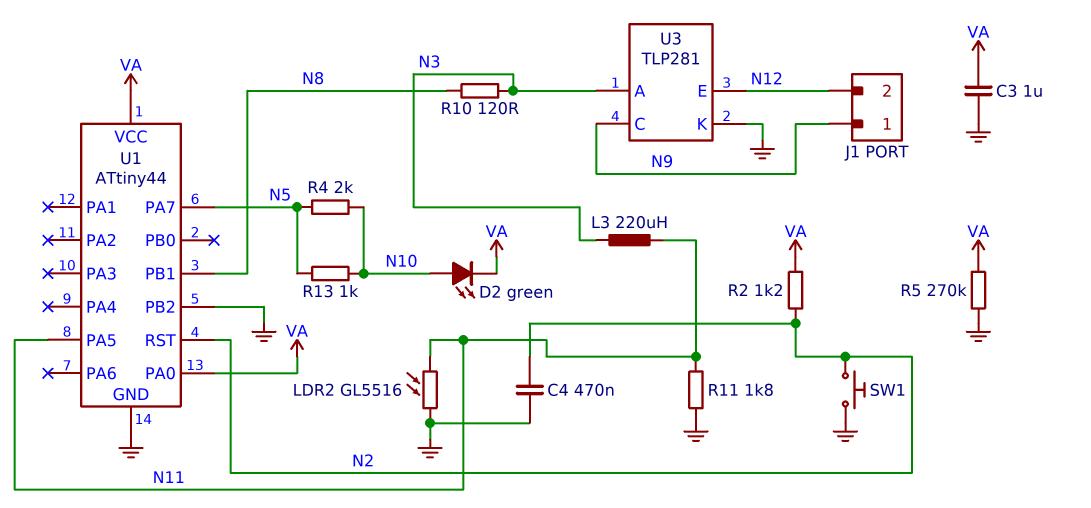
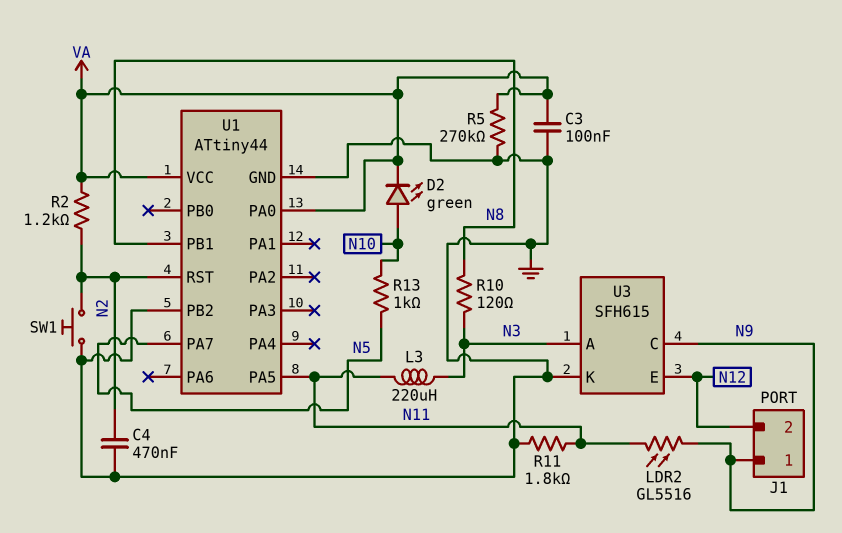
C3: 1uF (GND, VA) -> 100nF (GND, VA)
LDR2: GL5516 (GND, N11) -> GL5516 (N9, N11)
R4: 2k (N5, N10) -> none
U3: TLP281 -> SFH615

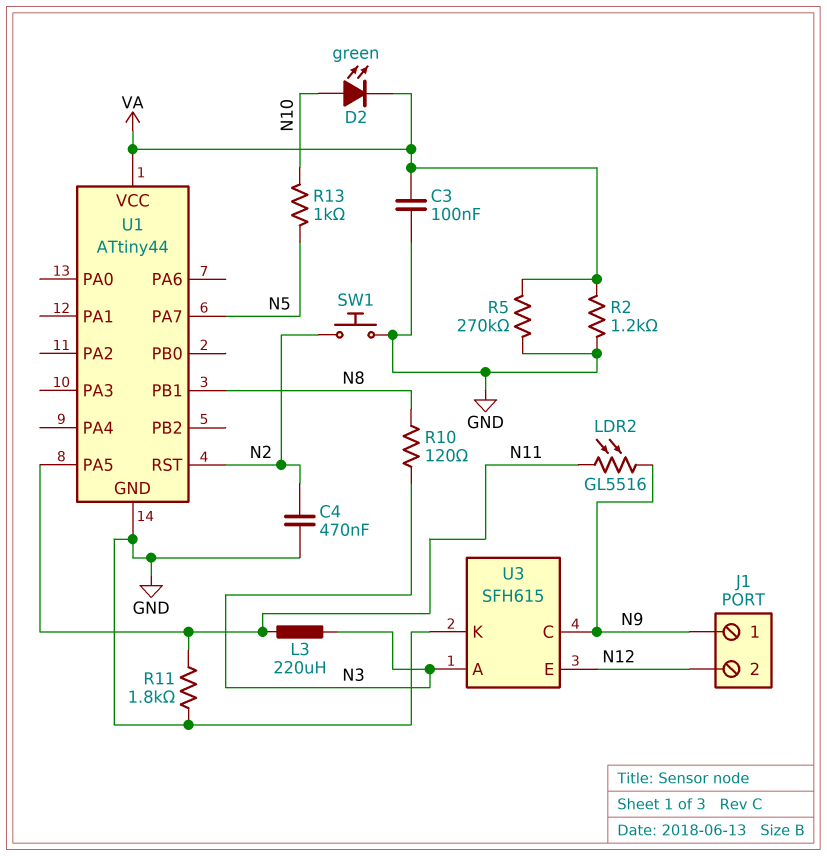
R2: 1.2k (N2, VA) -> 1.2k (GND, VA)
U1 pin PA0: VA -> none
U1 pin PB2: GND -> none

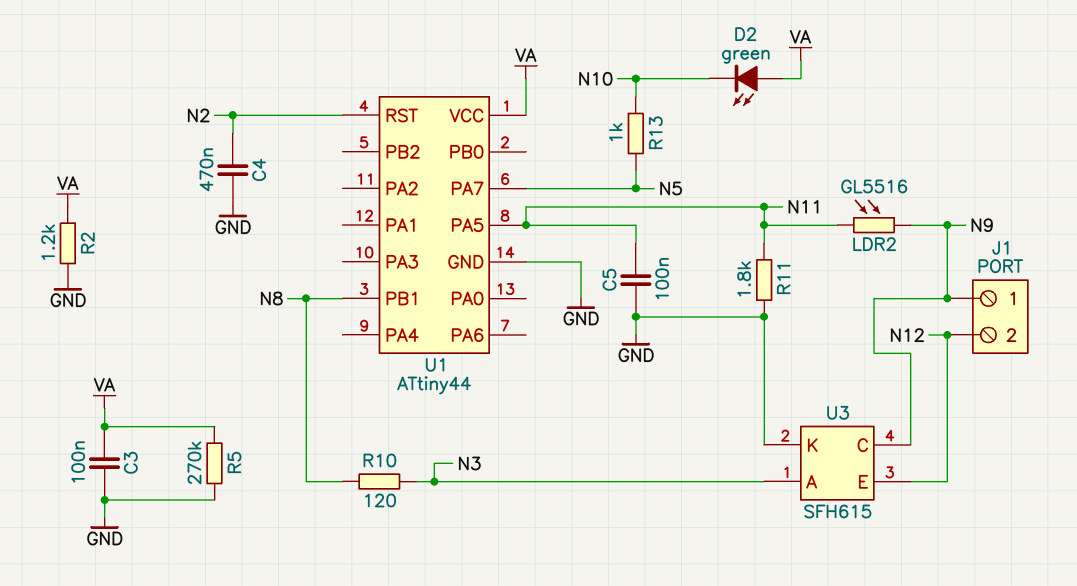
C5: none -> 100nF (GND, N11)
D2: LED green (A N10, K VA) -> LED green (A VA, K N10)
L3: 220uH (N3, N11) -> none
SW1: button (GND, N2) -> none

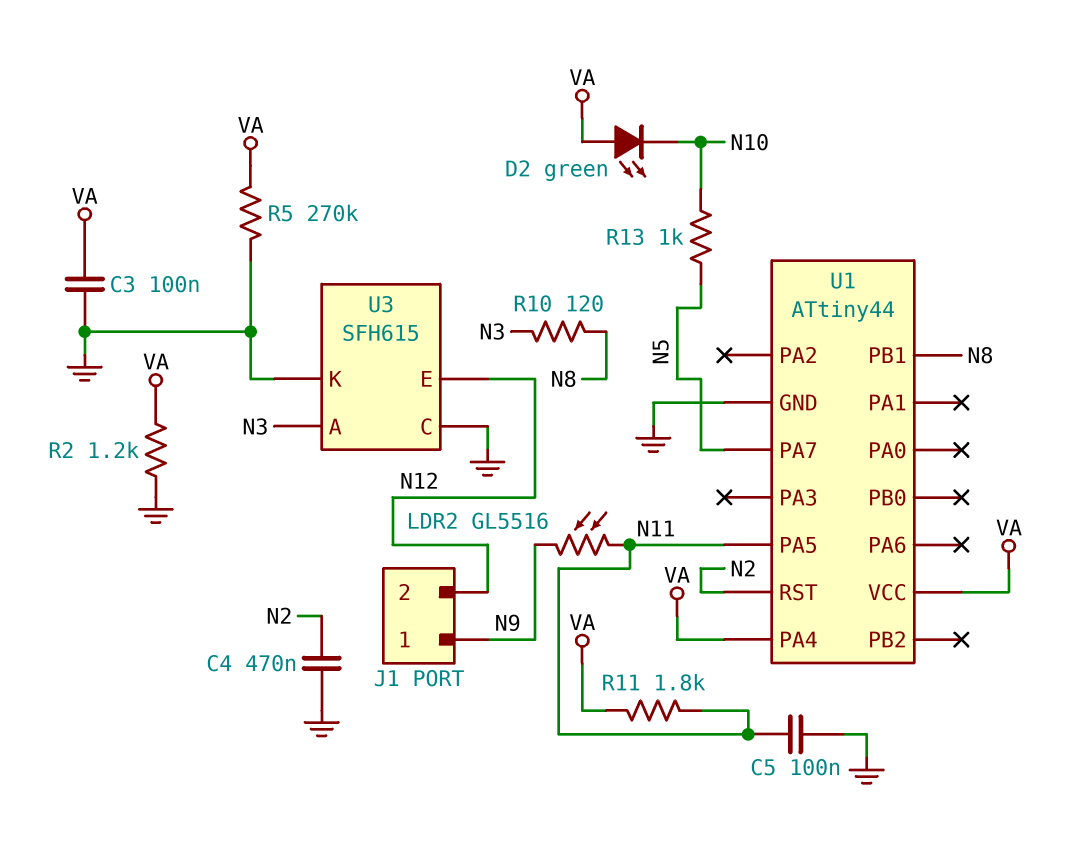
R11: 1.8k (GND, N11) -> 1.8k (N11, VA)
U1 pin PA4: none -> VA
U3 pin C: N9 -> GND

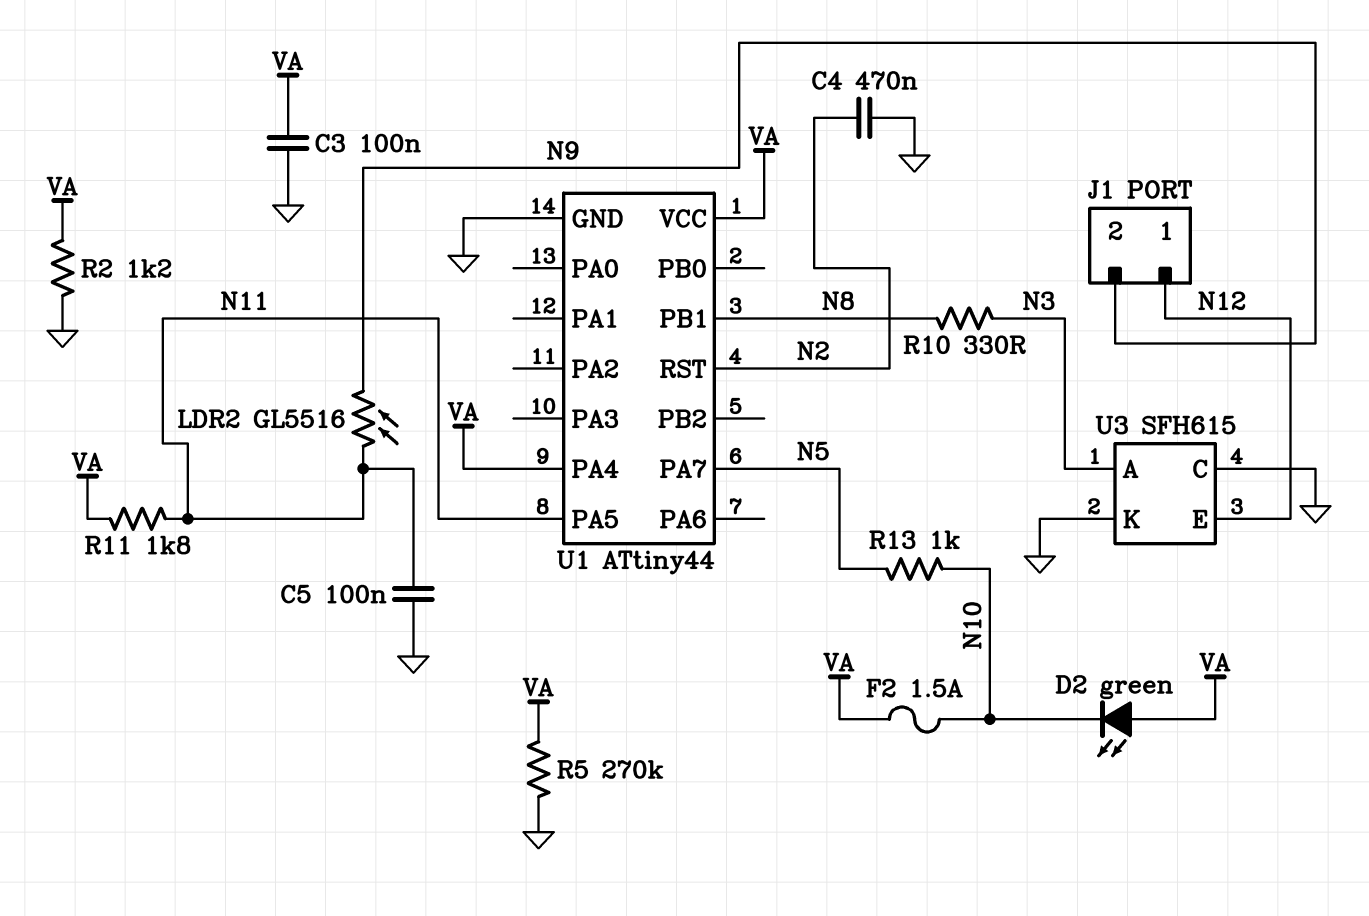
F2: none -> 1.5A (N10, VA)
J1 pin 1: N9 -> N12
J1 pin 2: N12 -> N9
R10: 120 (N3, N8) -> 330 (N3, N8)

